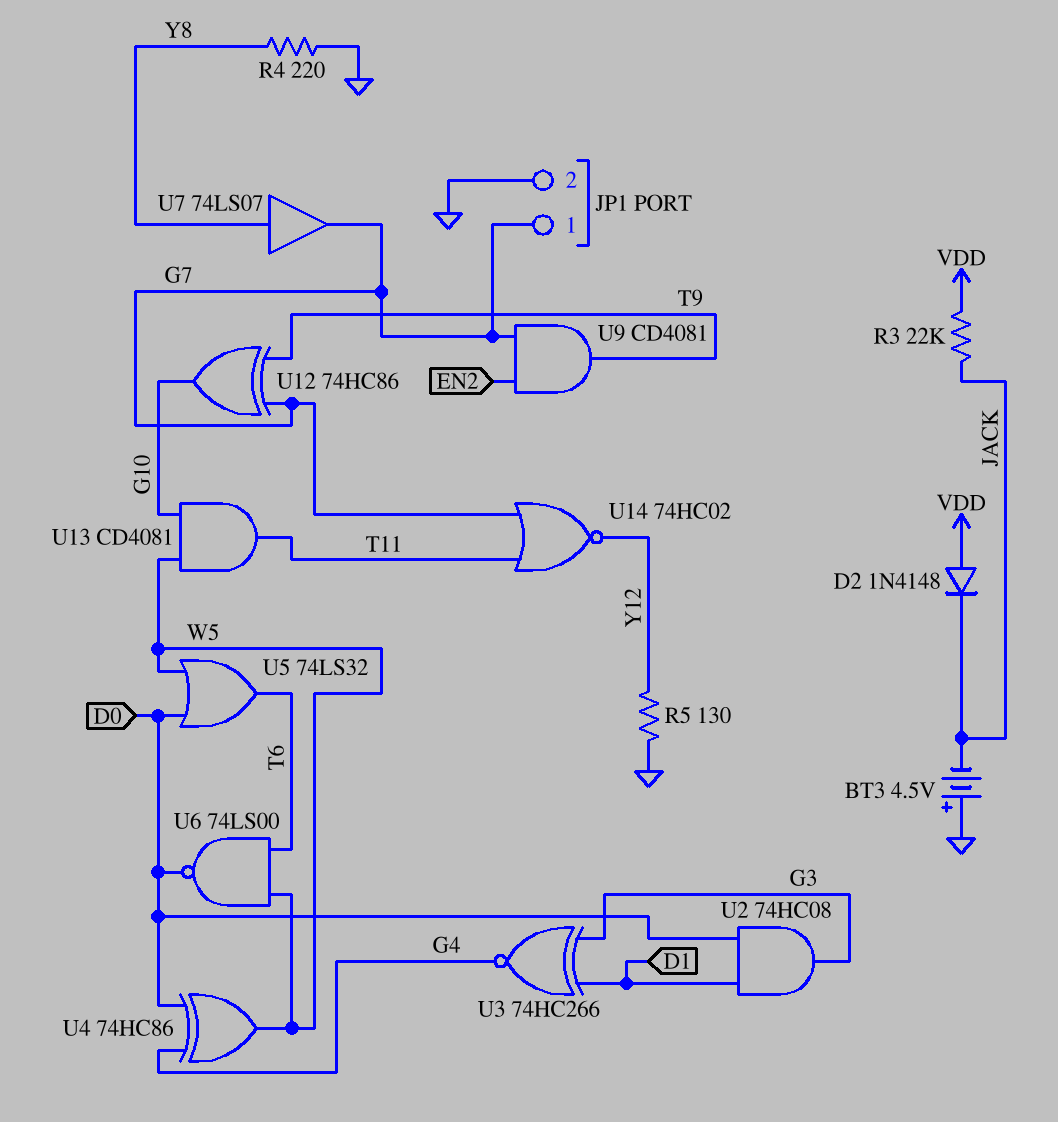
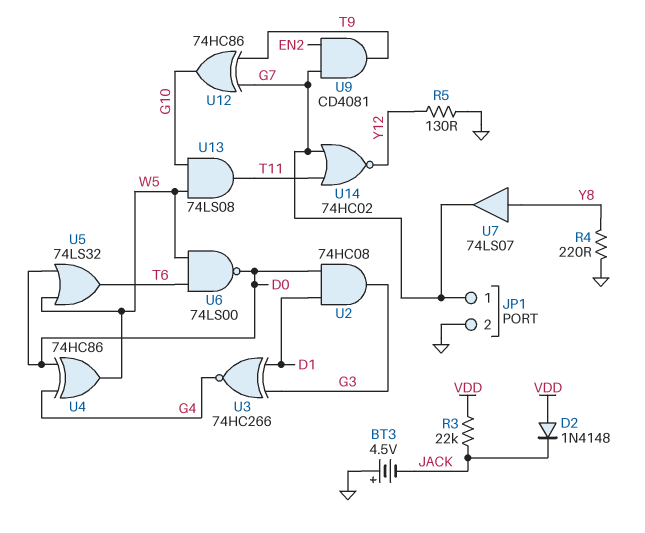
U13: AND CD4081 (in G10, in W5, out T11) -> AND 74LS08 (in G10, in W5, out T11)

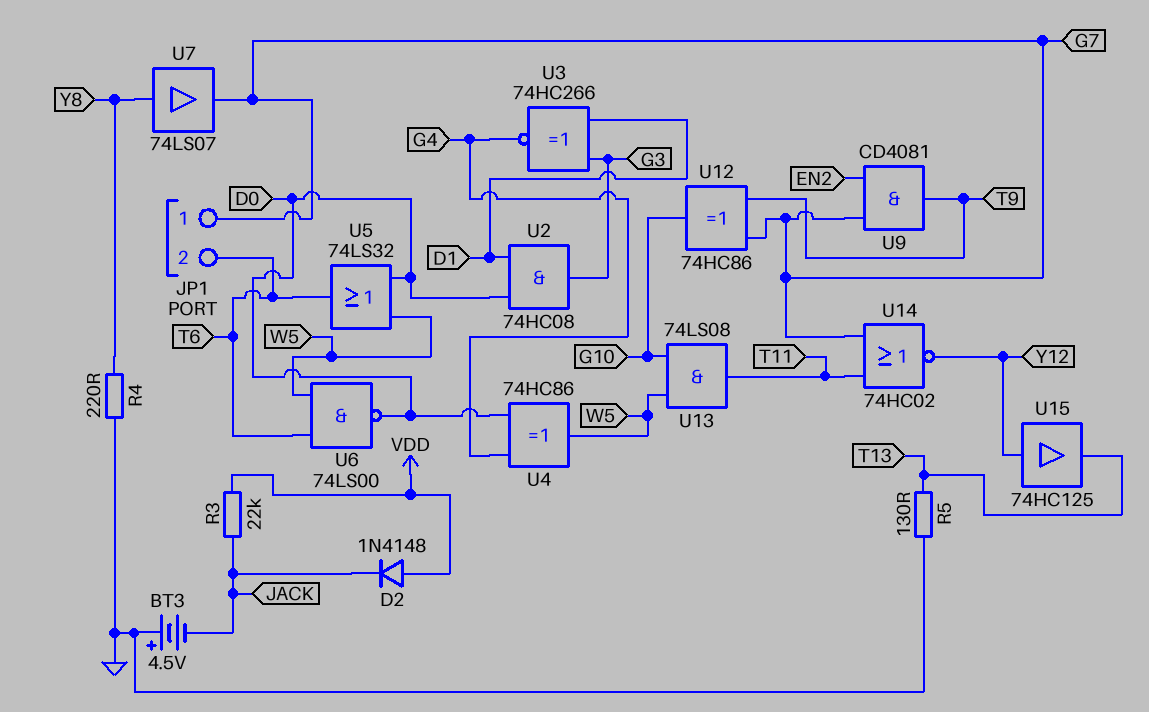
JP1 pin 2: GND -> T6
R5: 130 (GND, Y12) -> 130 (GND, T13)
U15: none -> buffer 74HC125 (in Y12, out T13)

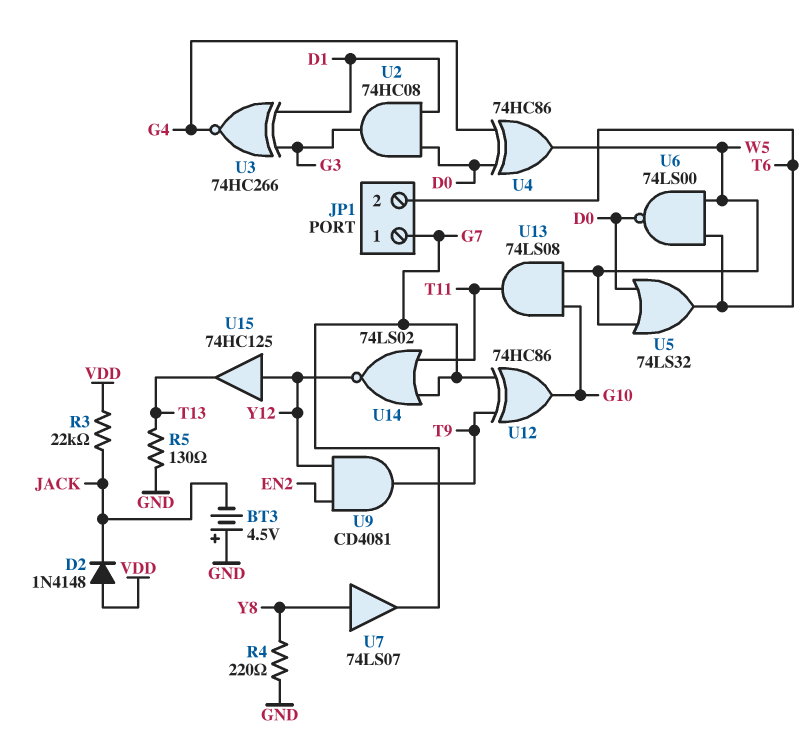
U9: AND CD4081 (in EN2, in G7, out T9) -> AND CD4081 (in EN2, in Y12, out T9)
U14: NOR 74HC02 (in G7, in T11, out Y12) -> NOR 74LS02 (in G7, in T11, out Y12)

